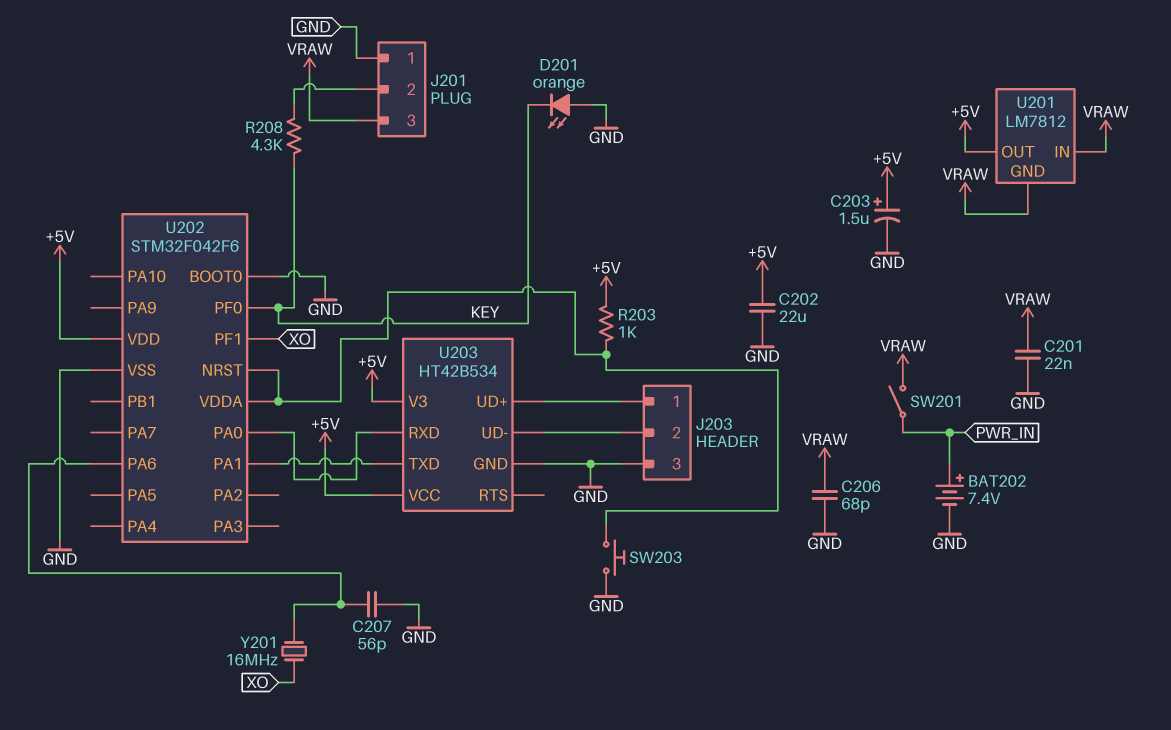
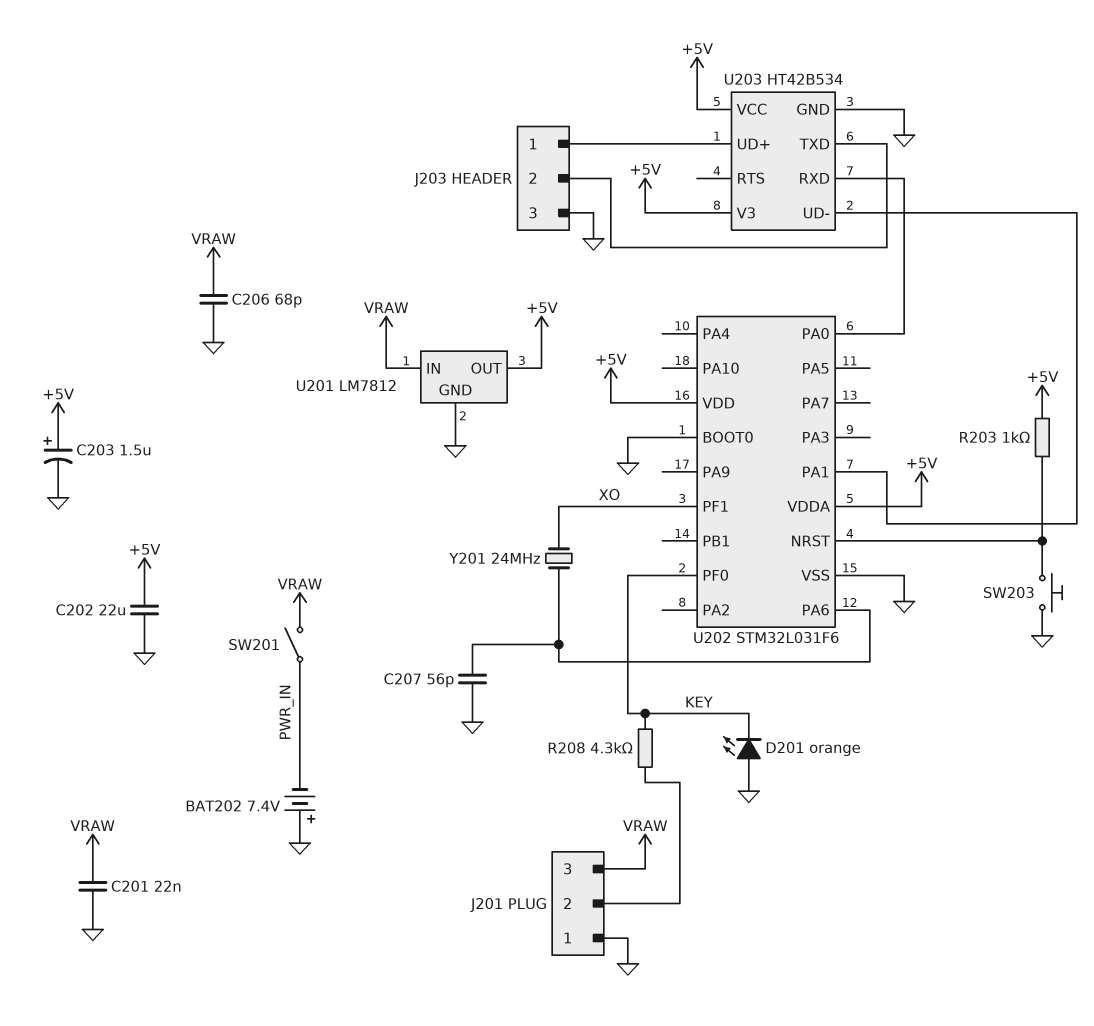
BAT202: 7.4V (plus PWR_IN, minus GND) -> 7.4V (plus GND, minus PWR_IN)
U201 pin GND: VRAW -> GND
U202: STM32F042F6 -> STM32L031F6
U202 pin VDDA: U202/NRST -> +5V
U203 pin TXD: U202/PA1 -> J203/2
U203 pin UD-: J203/2 -> U202/PA1
Y201: 16MHz (U202/PA6, XO) -> 24MHz (U202/PA6, XO)

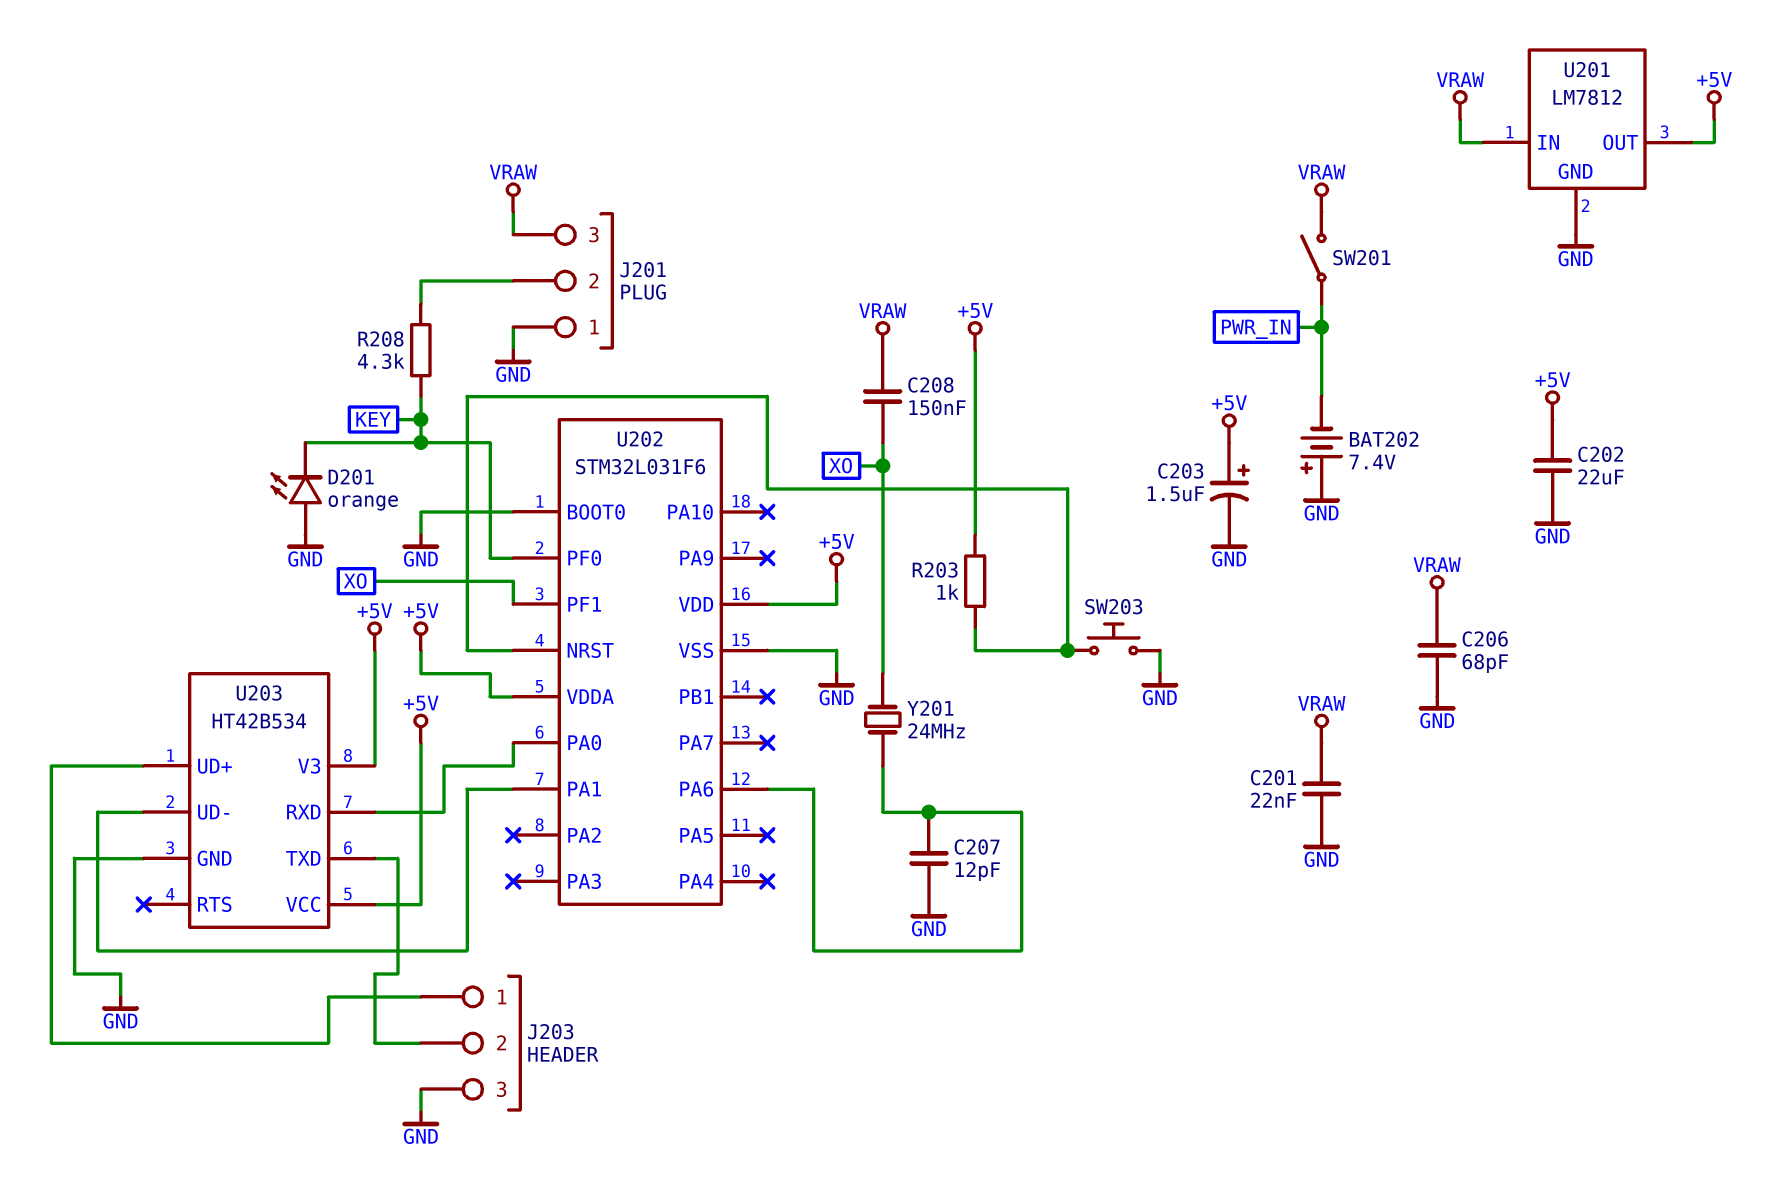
C207: 56pF (GND, U202/PA6) -> 12pF (GND, U202/PA6)
C208: none -> 150nF (VRAW, XO)

